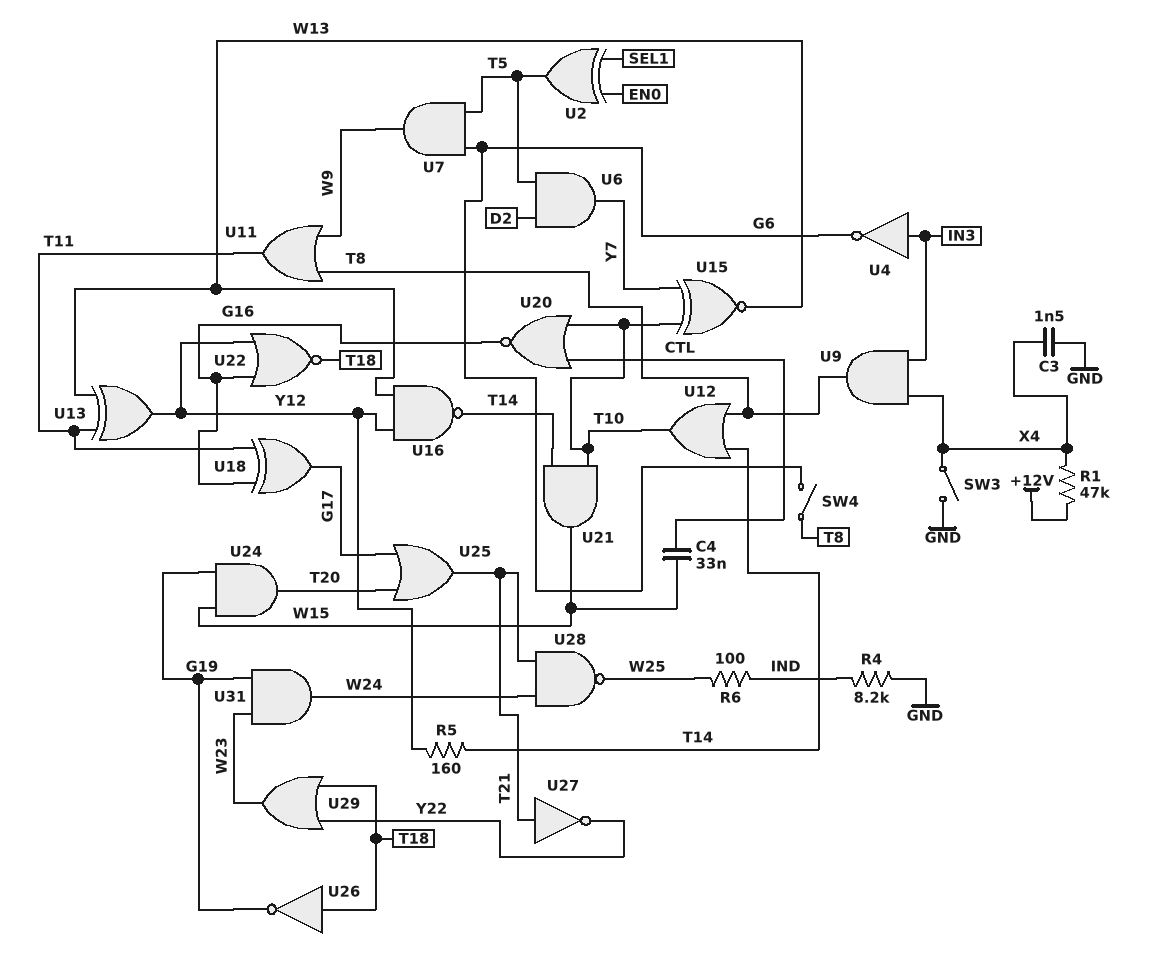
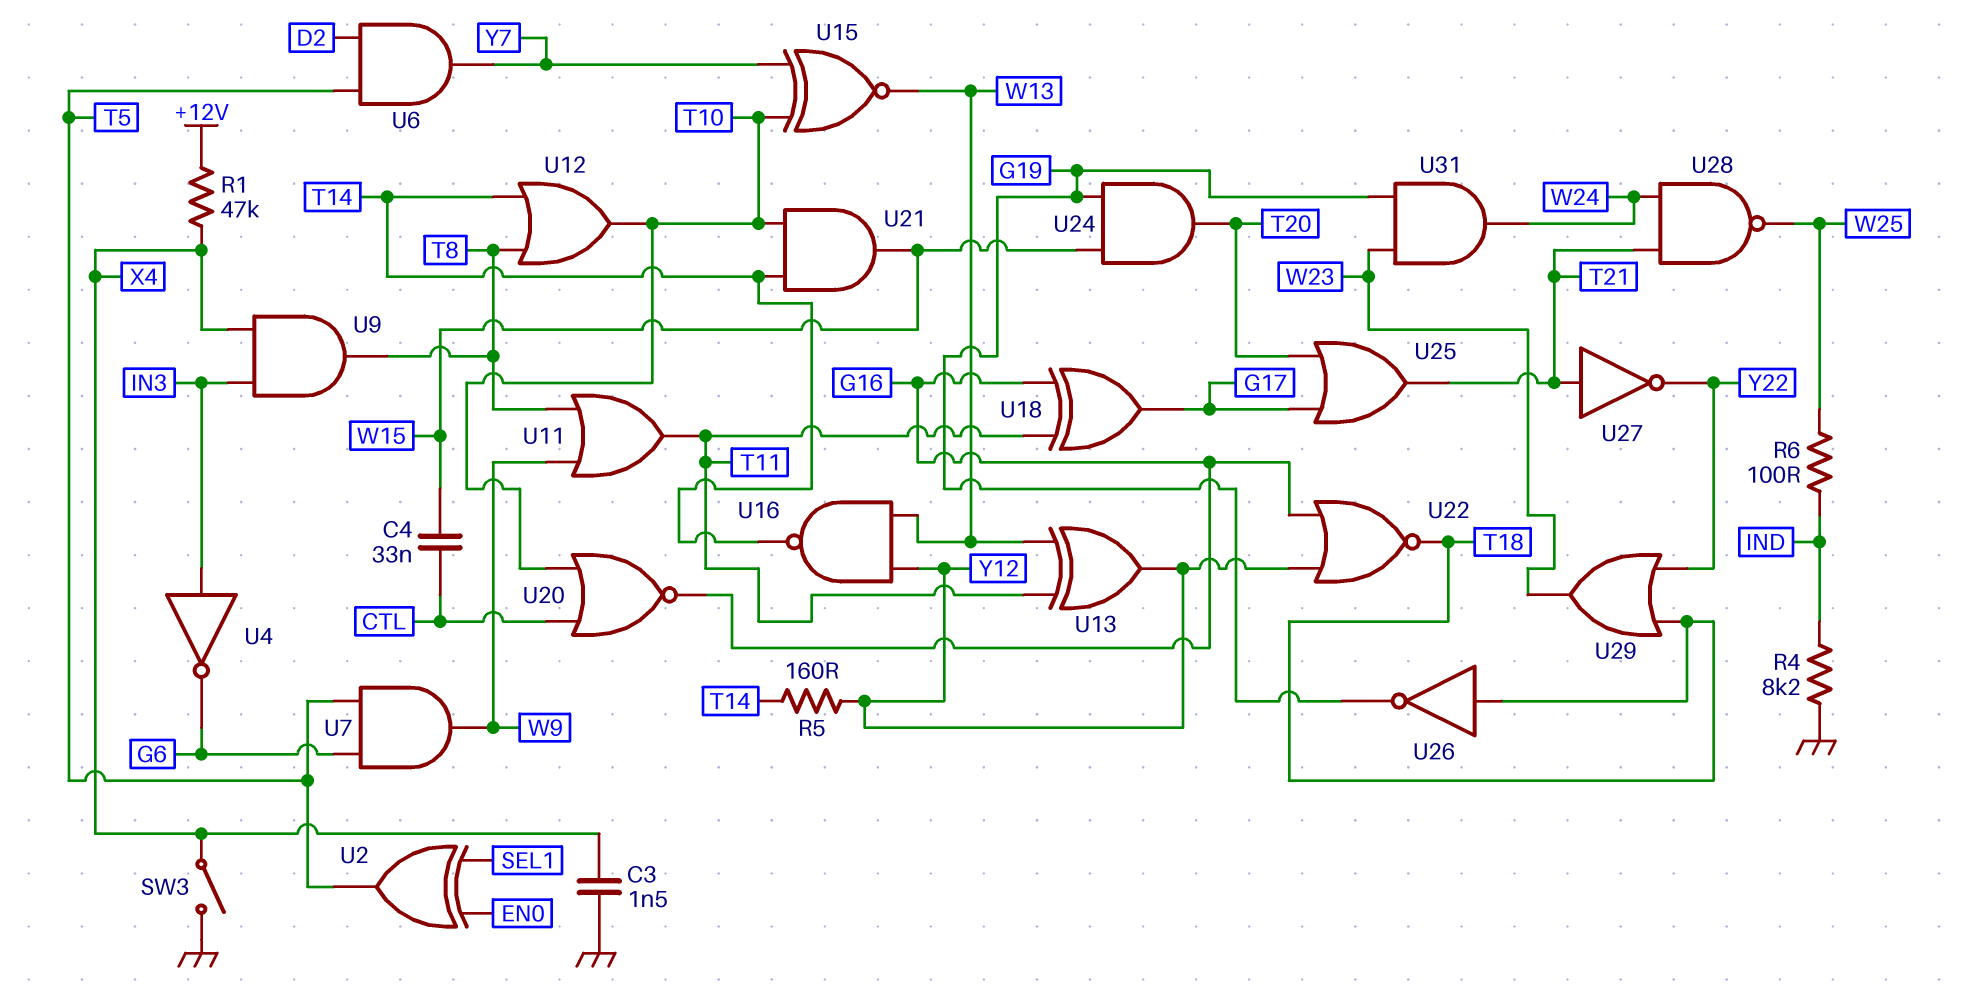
SW4: switch (G6, T8) -> none

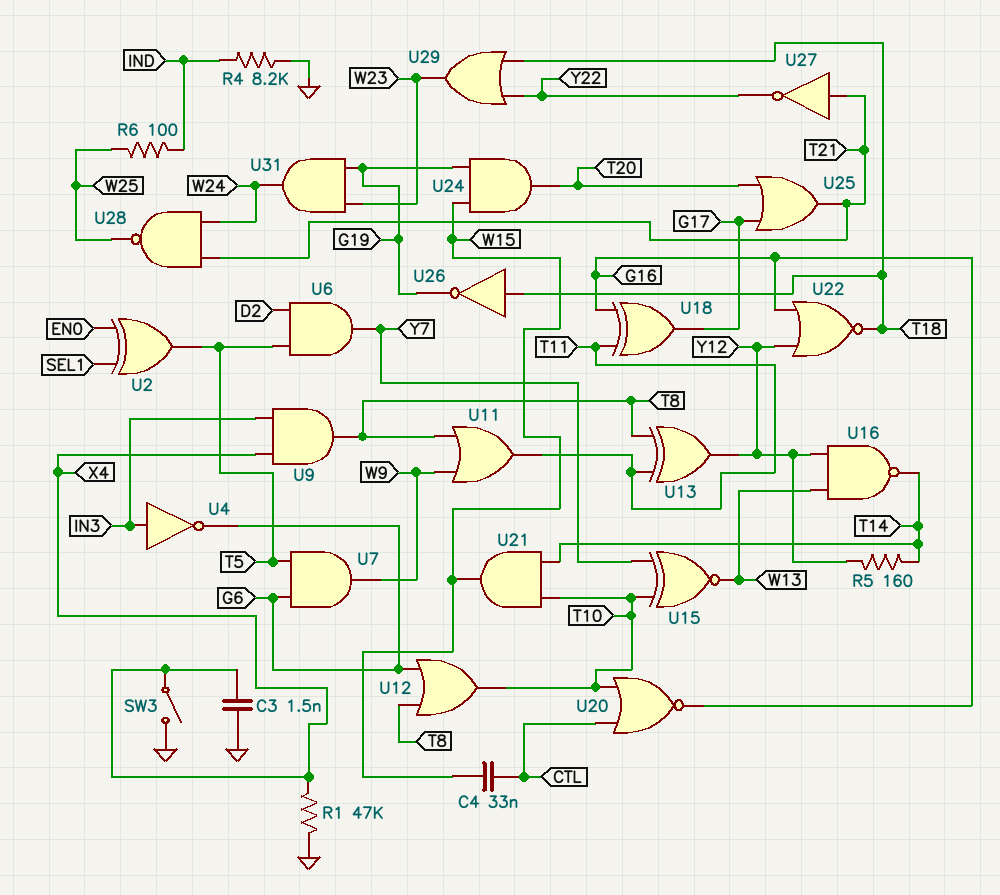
R1: 47k (+12V, X4) -> 47k (GND, X4)
U12: OR (in T8, in T14, out T10) -> OR (in G6, in T8, out T10)
U13: XOR (in T11, in W13, out Y12) -> XOR (in T8, in T11, out Y12)

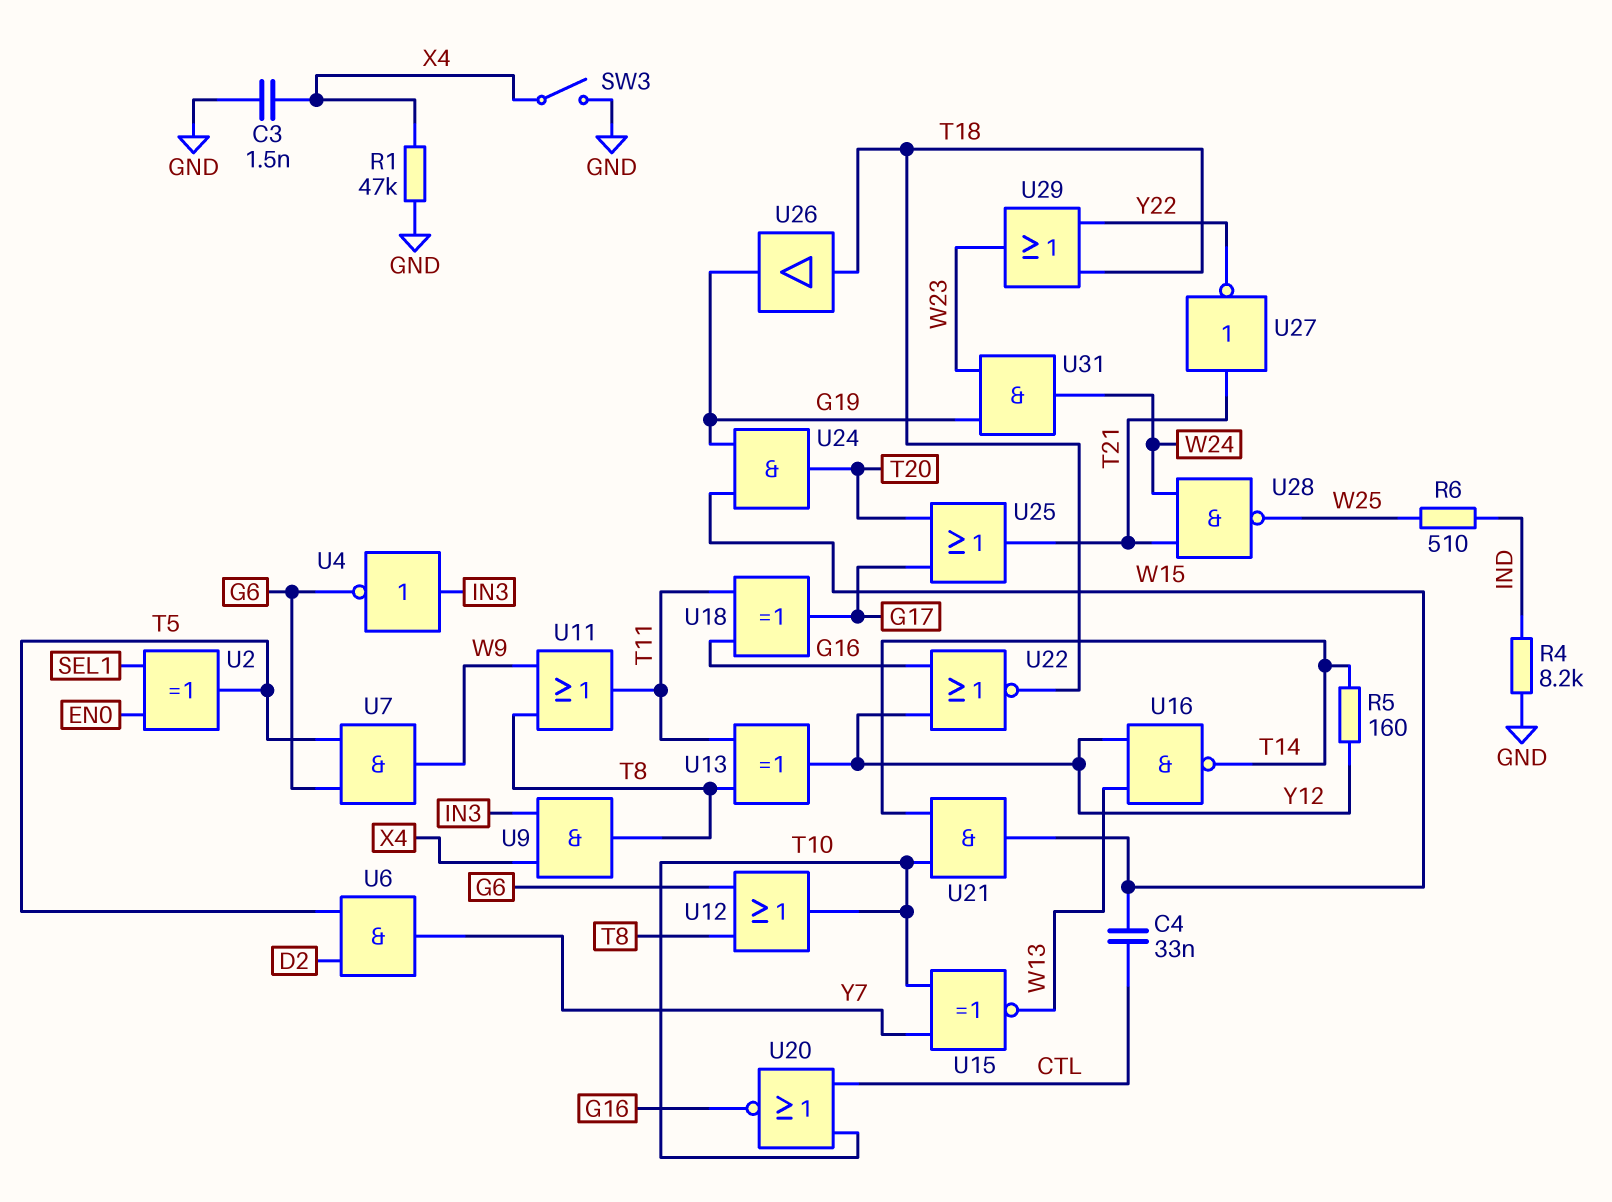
R6: 100 (IND, W25) -> 510 (IND, W25)
U26: NOT (in T18, out G19) -> buffer (in T18, out G19)

